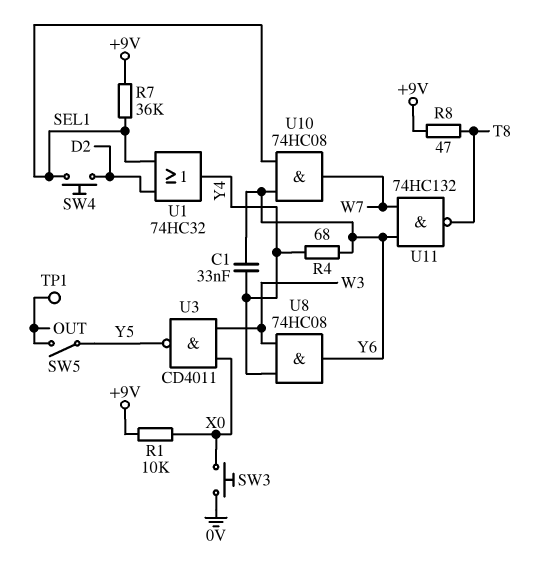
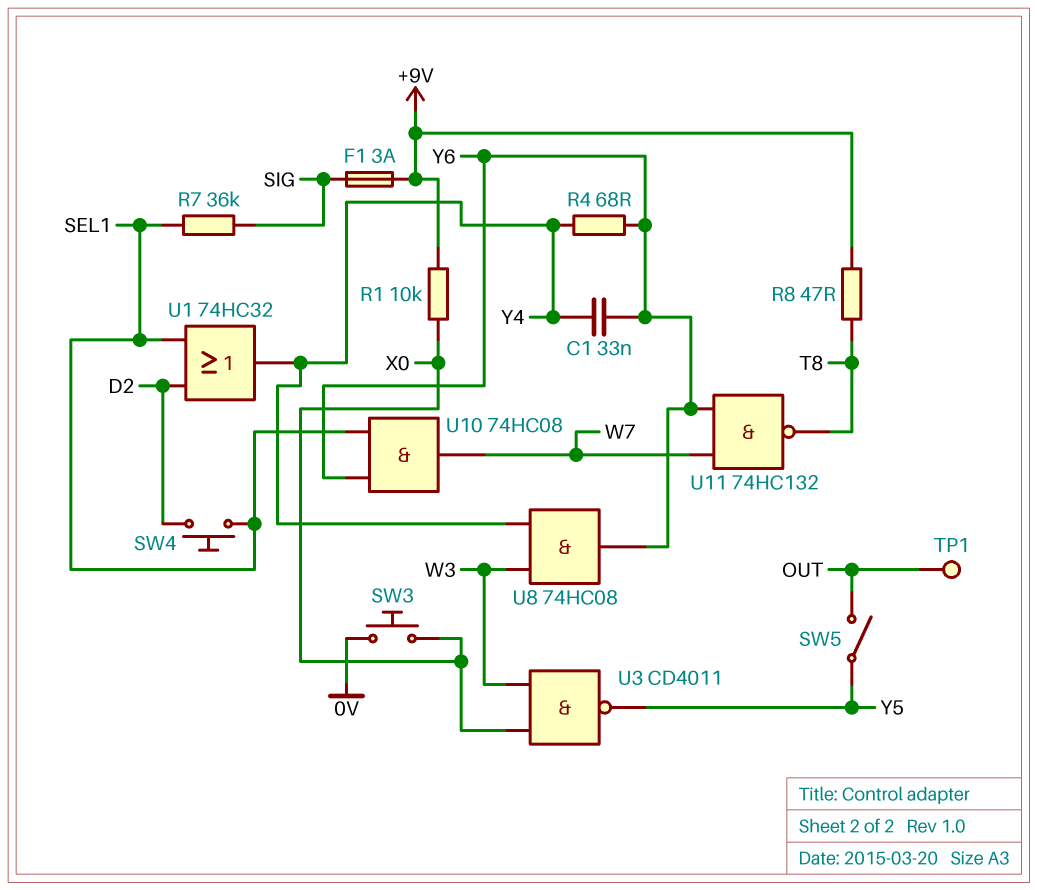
F1: none -> 3A (+9V, SIG)
R7: 36k (+9V, SEL1) -> 36k (SEL1, SIG)

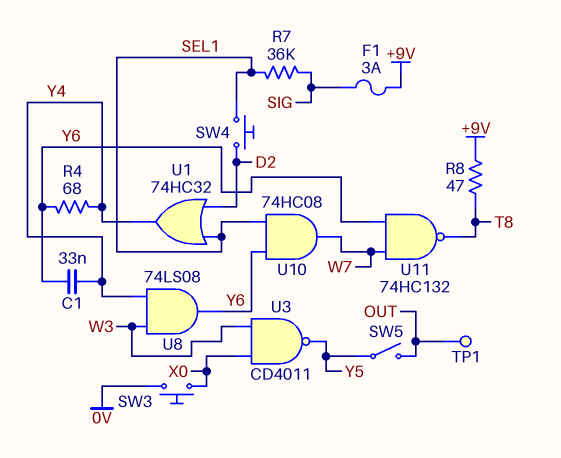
R1: 10k (+9V, X0) -> none
U8: AND 74HC08 (in W3, in Y4, out Y6) -> AND 74LS08 (in W3, in Y4, out Y6)

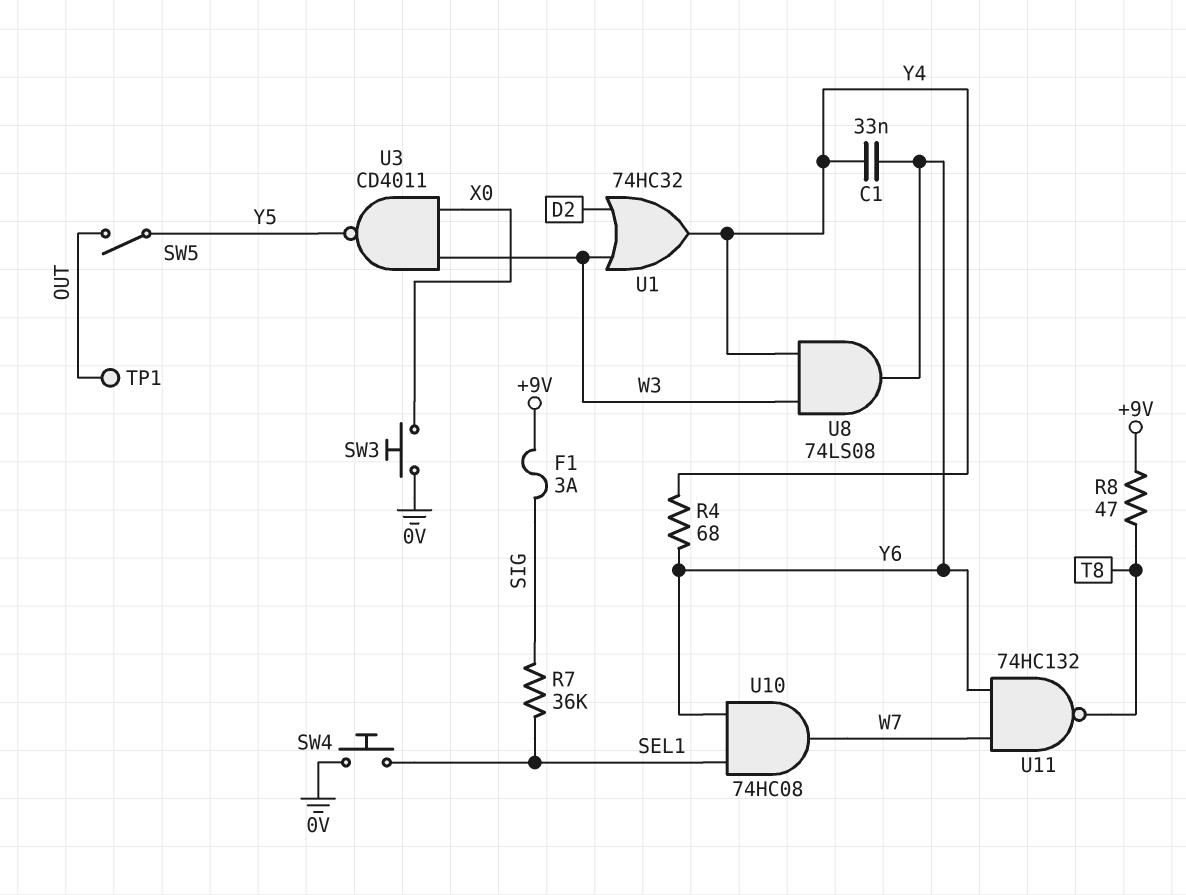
SW4: button (D2, SEL1) -> button (0V, SEL1)
U1: OR 74HC32 (in D2, in SEL1, out Y4) -> OR 74HC32 (in D2, in W3, out Y4)

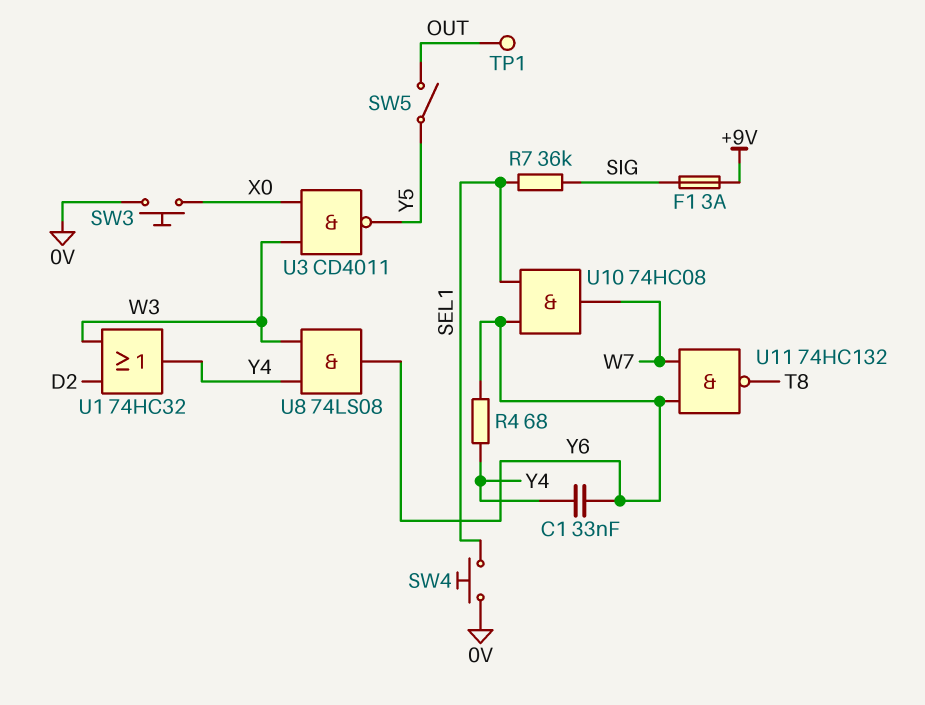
R8: 47 (+9V, T8) -> none

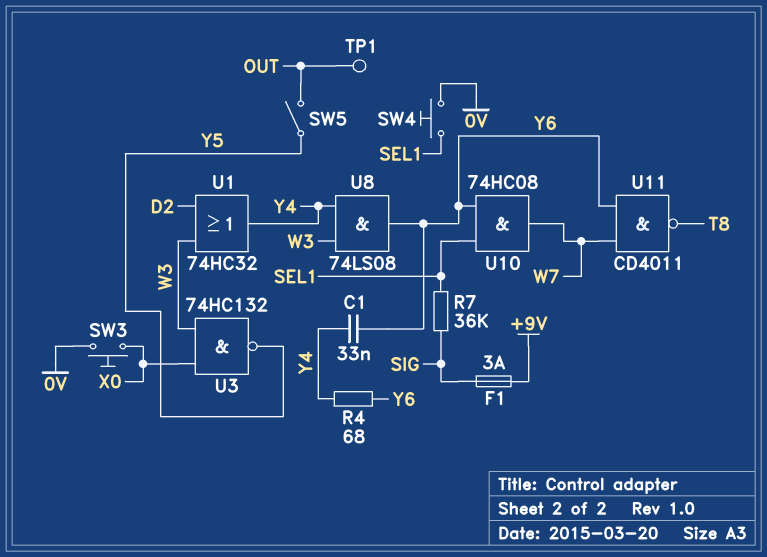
U3: NAND CD4011 (in W3, in X0, out Y5) -> NAND 74HC132 (in W3, in X0, out Y5)
U11: NAND 74HC132 (in W7, in Y6, out T8) -> NAND CD4011 (in W7, in Y6, out T8)

